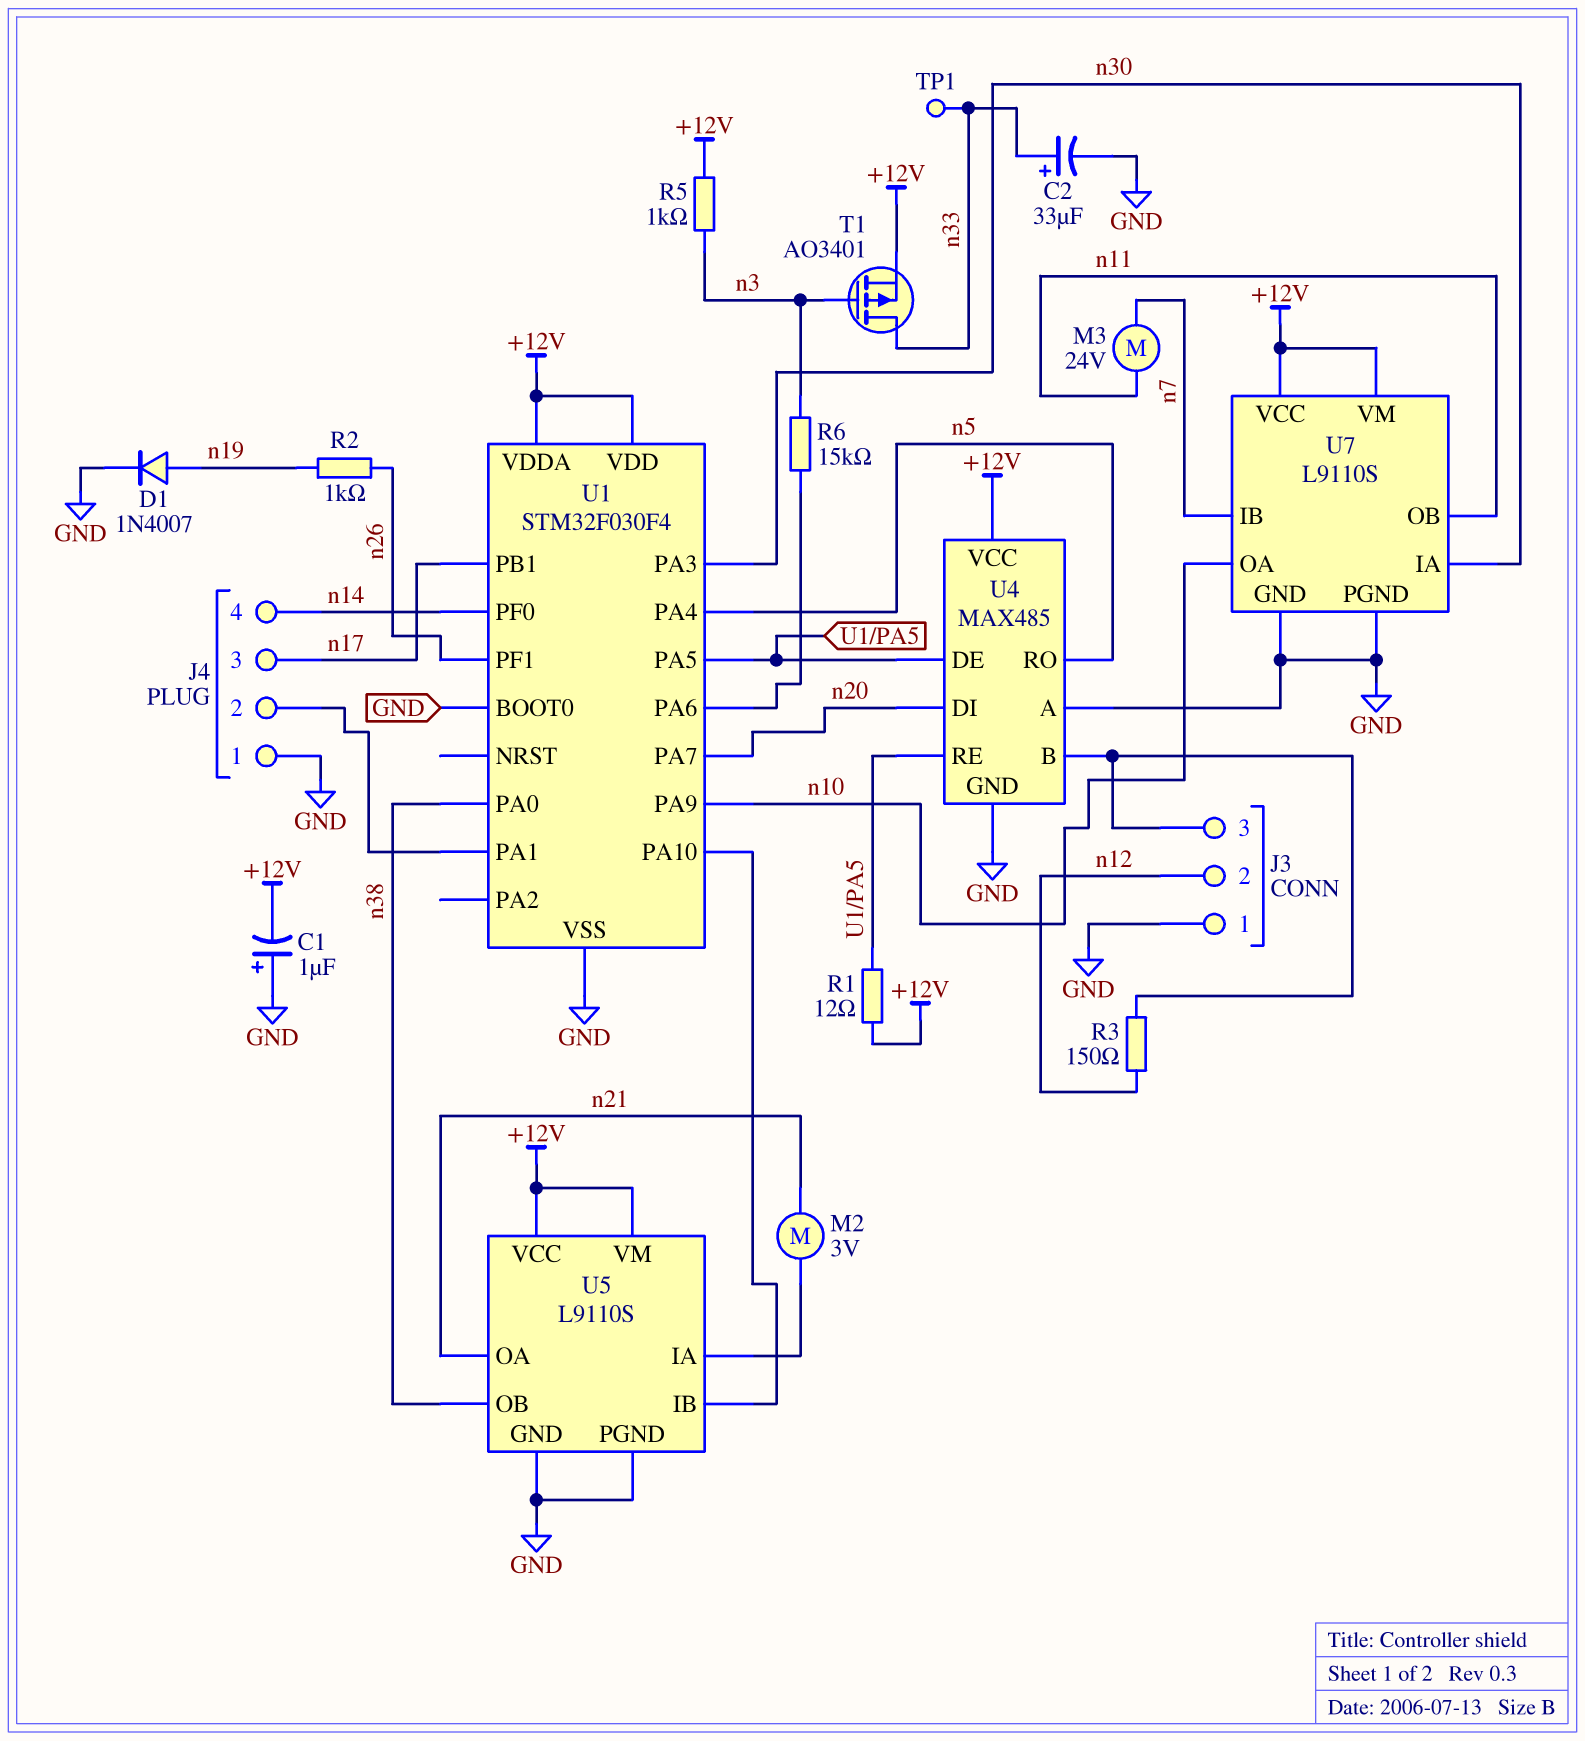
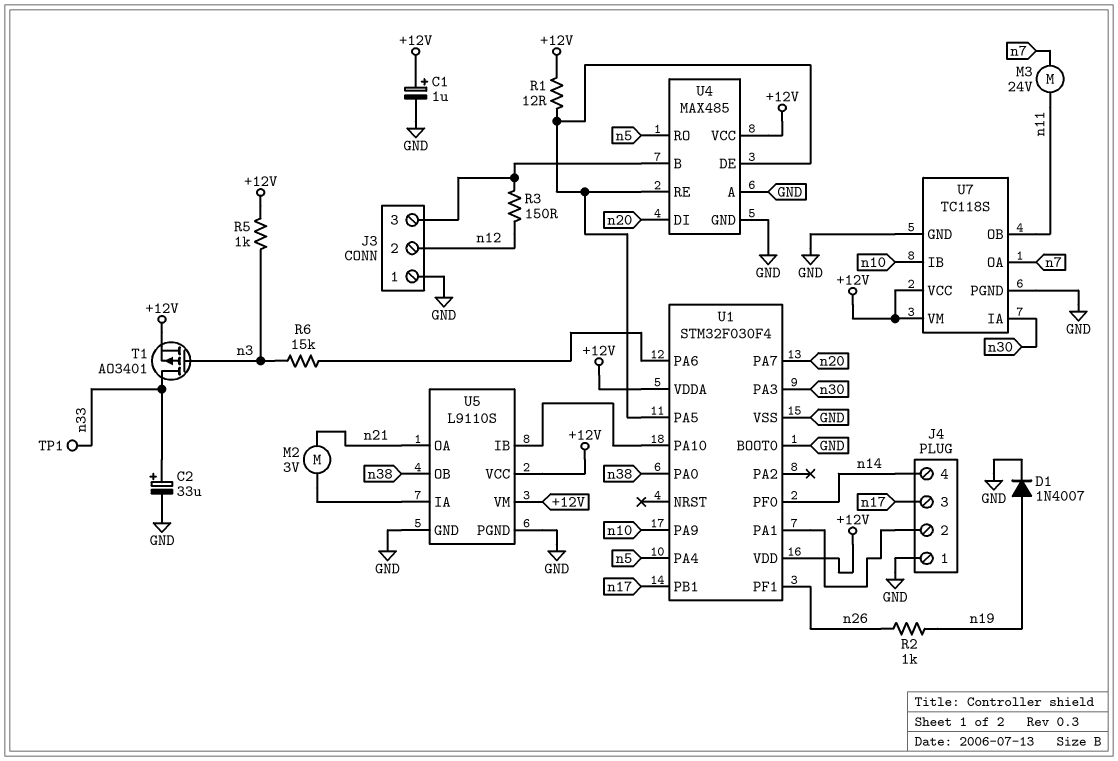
C1: 1uF (plus GND, minus +12V) -> 1uF (plus +12V, minus GND)
U7: L9110S -> TC118S
U7 pin IB: n7 -> n10
U7 pin OA: n10 -> n7

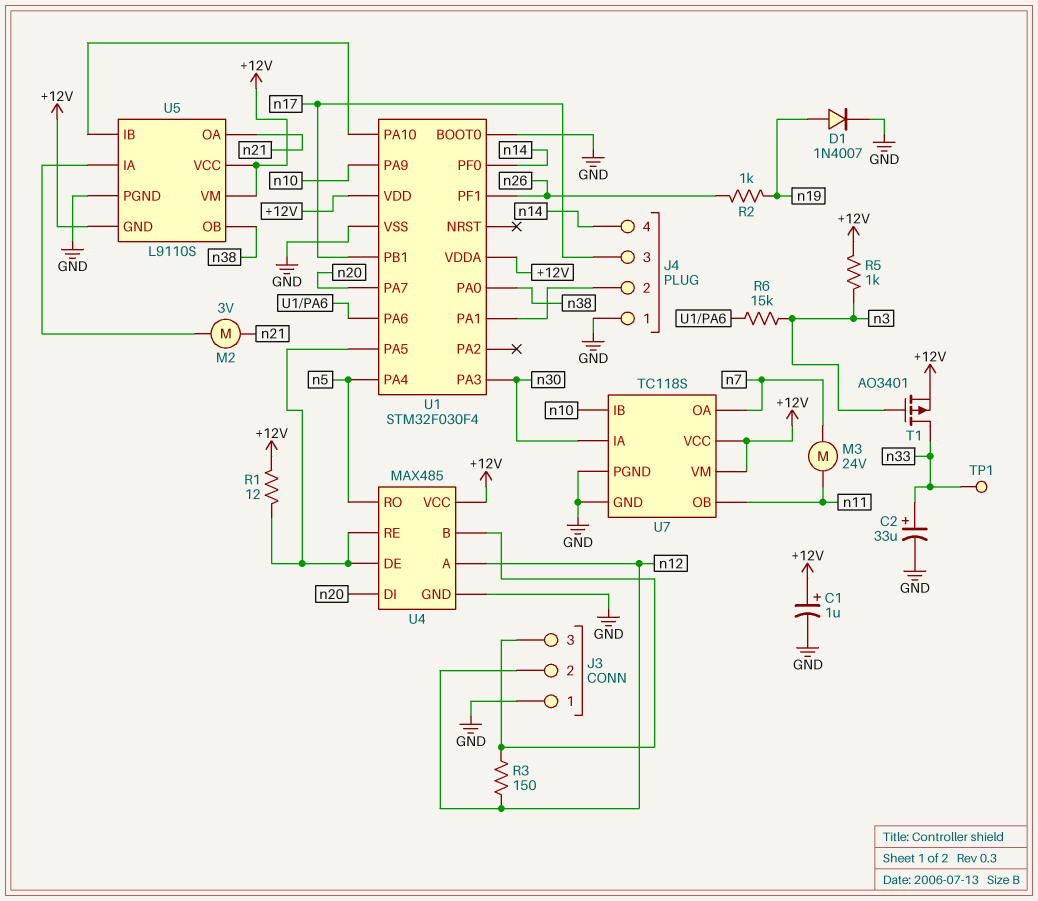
U4 pin A: GND -> n12
U5 pin GND: GND -> +12V

